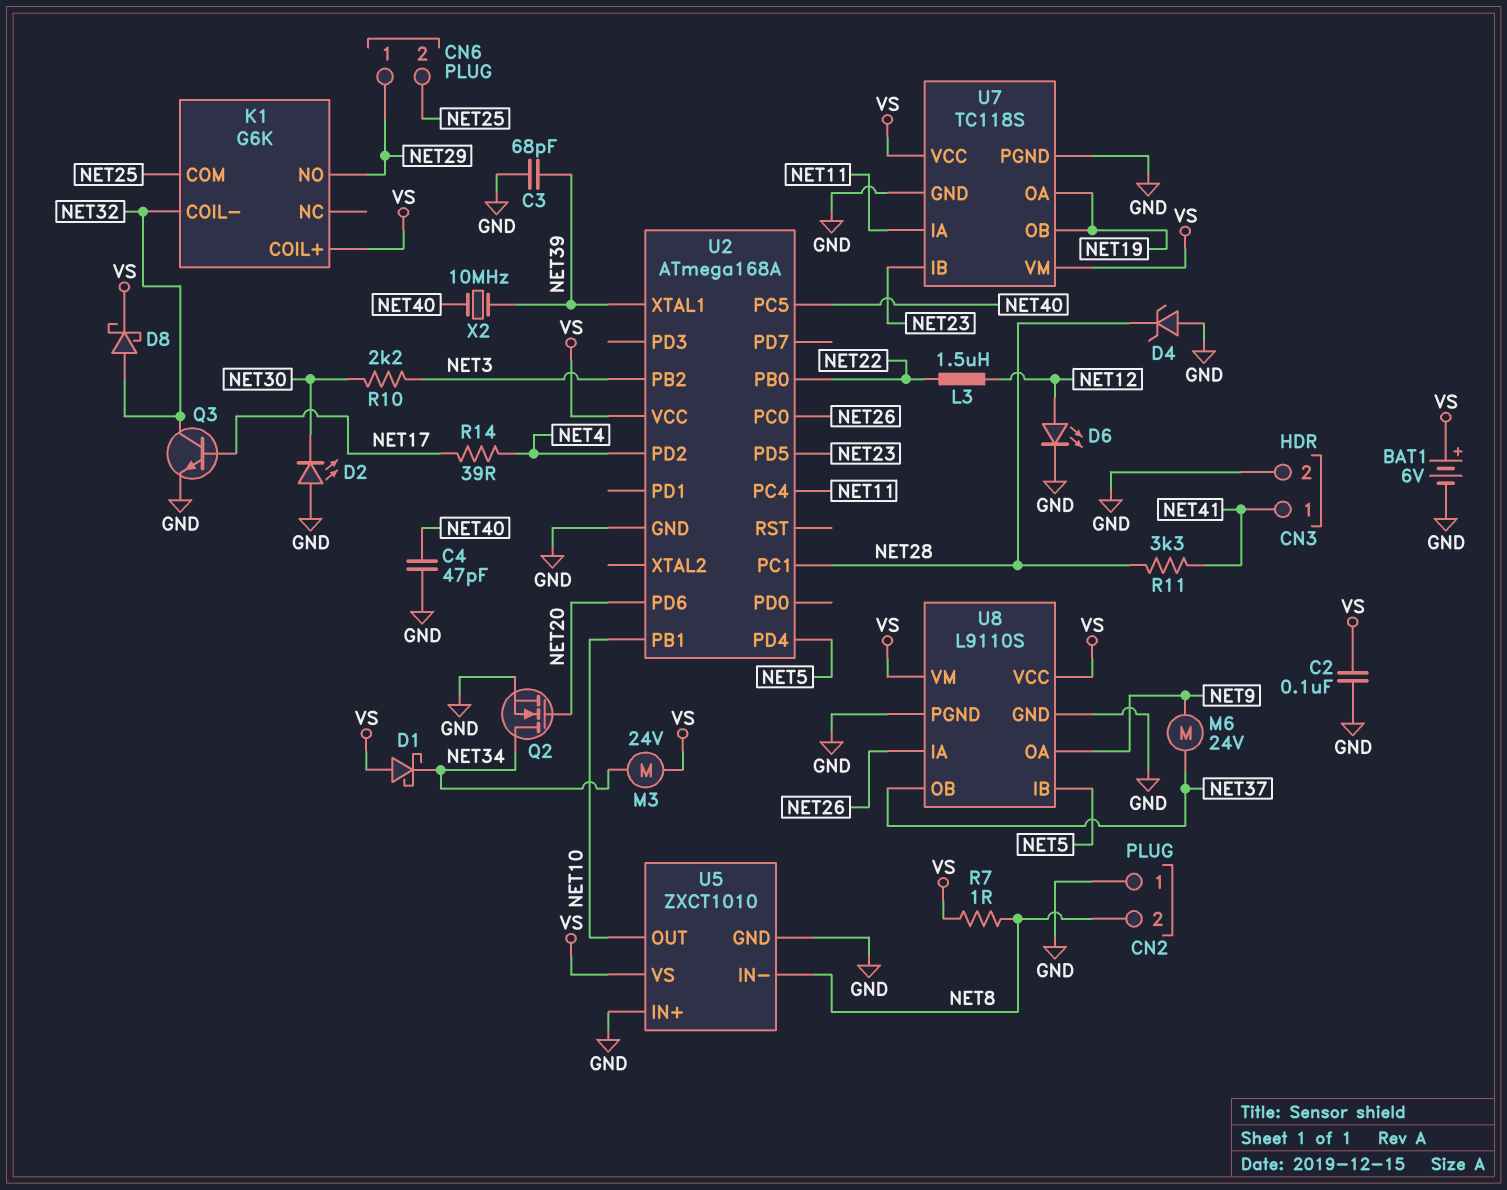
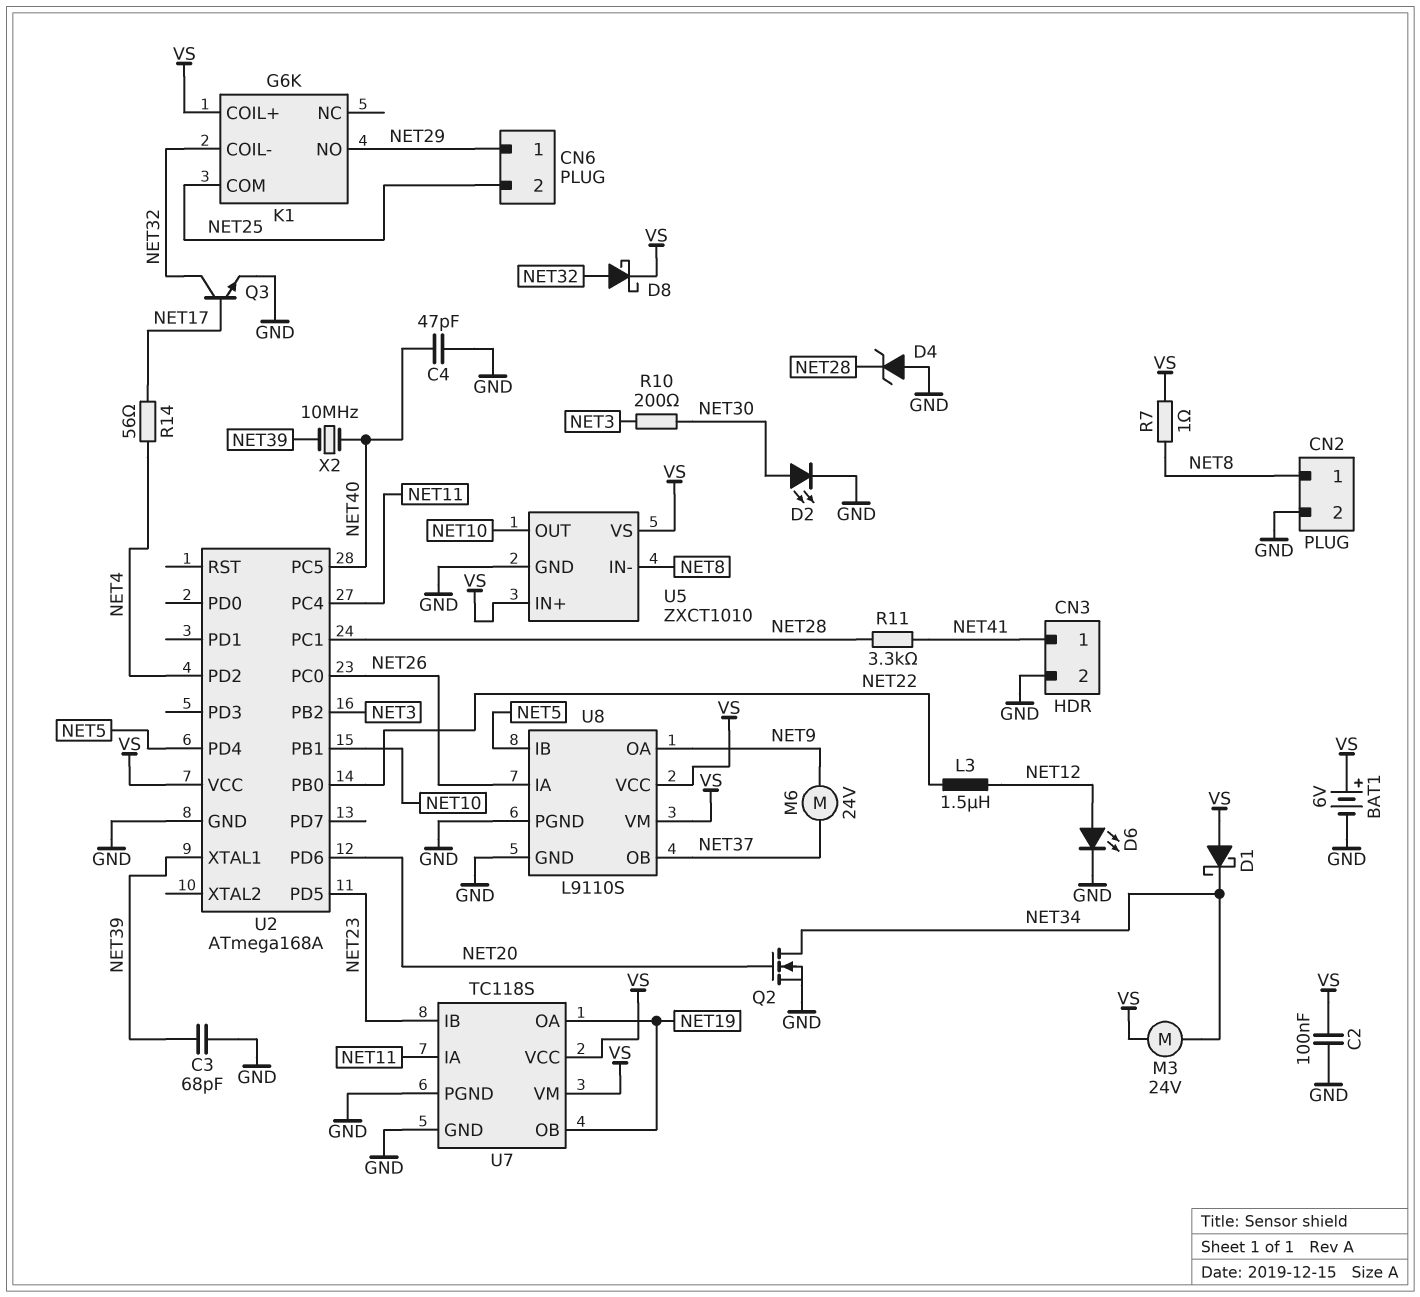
CN2 pin 1: GND -> NET8
CN2 pin 2: NET8 -> GND
D2: LED (A GND, K NET30) -> LED (A NET30, K GND)
R10: 2.2k (NET3, NET30) -> 200 (NET3, NET30)
R14: 39 (NET4, NET17) -> 56 (NET4, NET17)
U5 pin IN+: GND -> VS

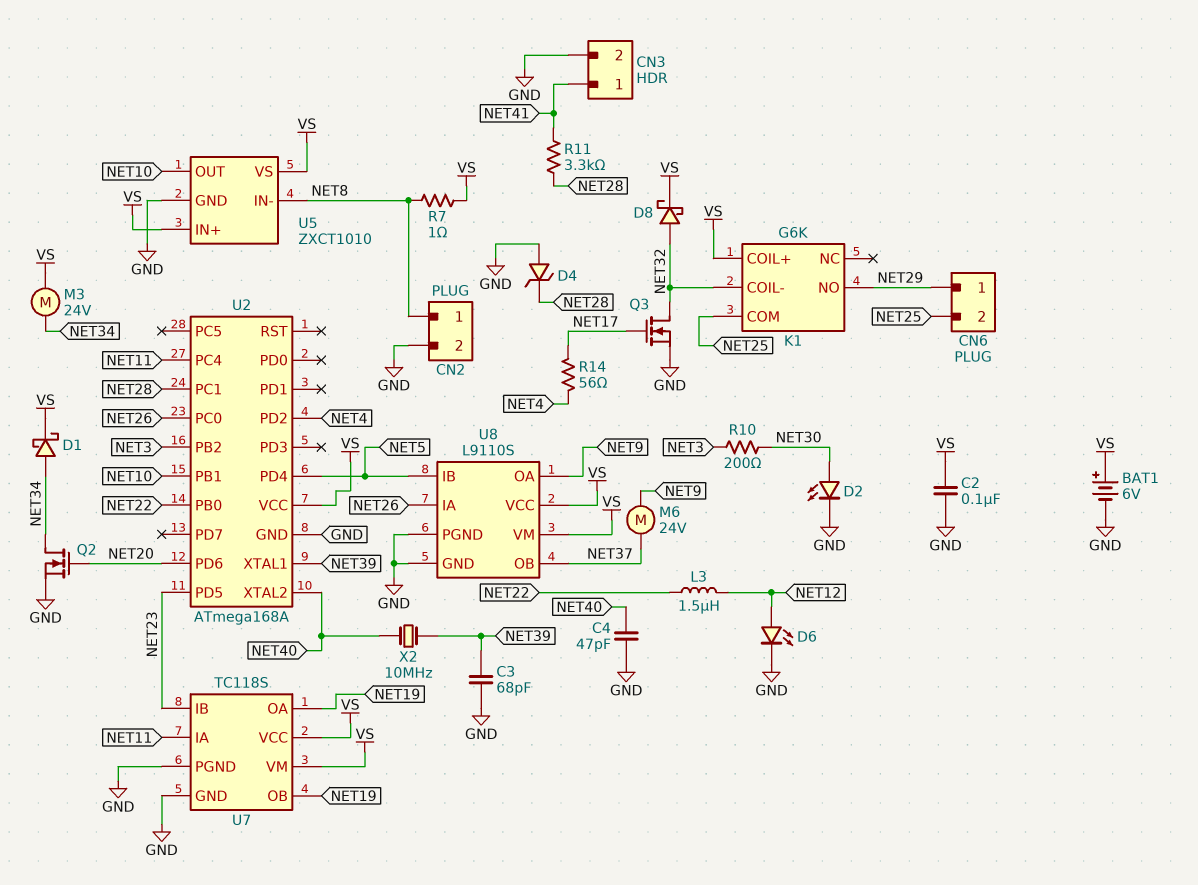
D1: schottky (A VS, K NET34) -> schottky (A NET34, K VS)
Q3: NPN (B NET17, C NET32, E GND) -> NMOS (G NET17, D NET32, S GND)
U2 pin PC5: NET40 -> none
U2 pin XTAL2: none -> NET40

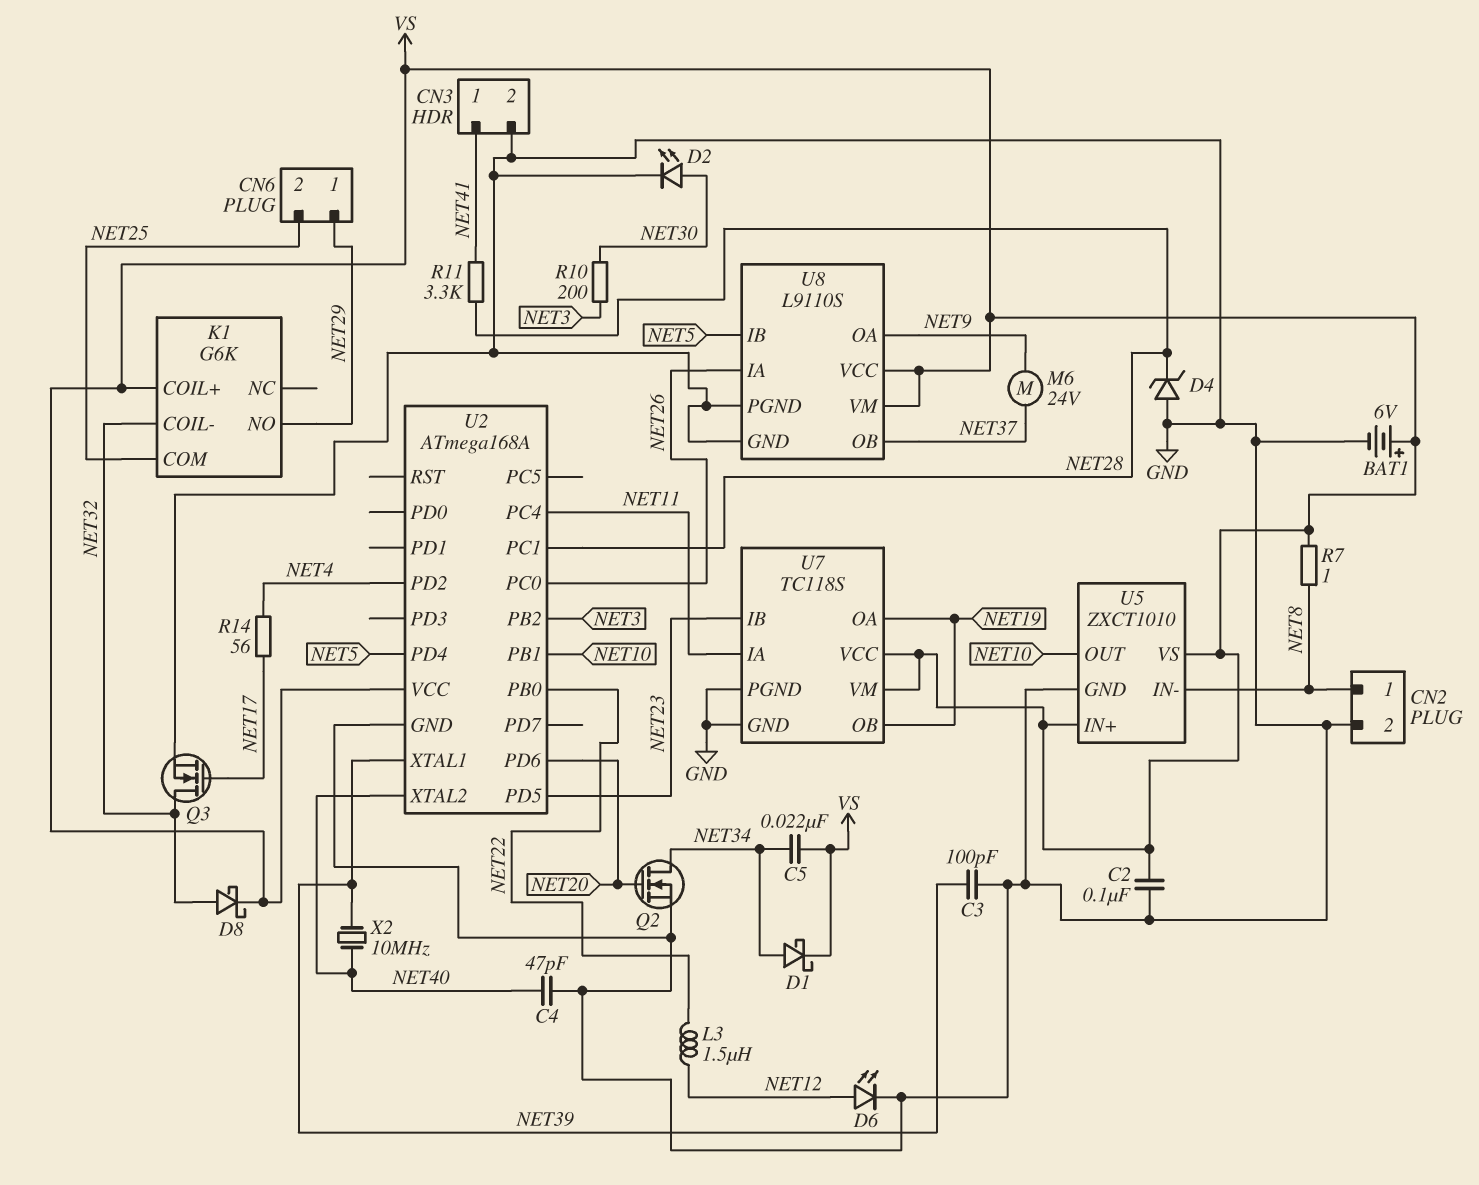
C3: 68pF (GND, NET39) -> 100pF (GND, NET39)
C5: none -> 22nF (NET34, VS)
M3: motor 24V (NET34, VS) -> none

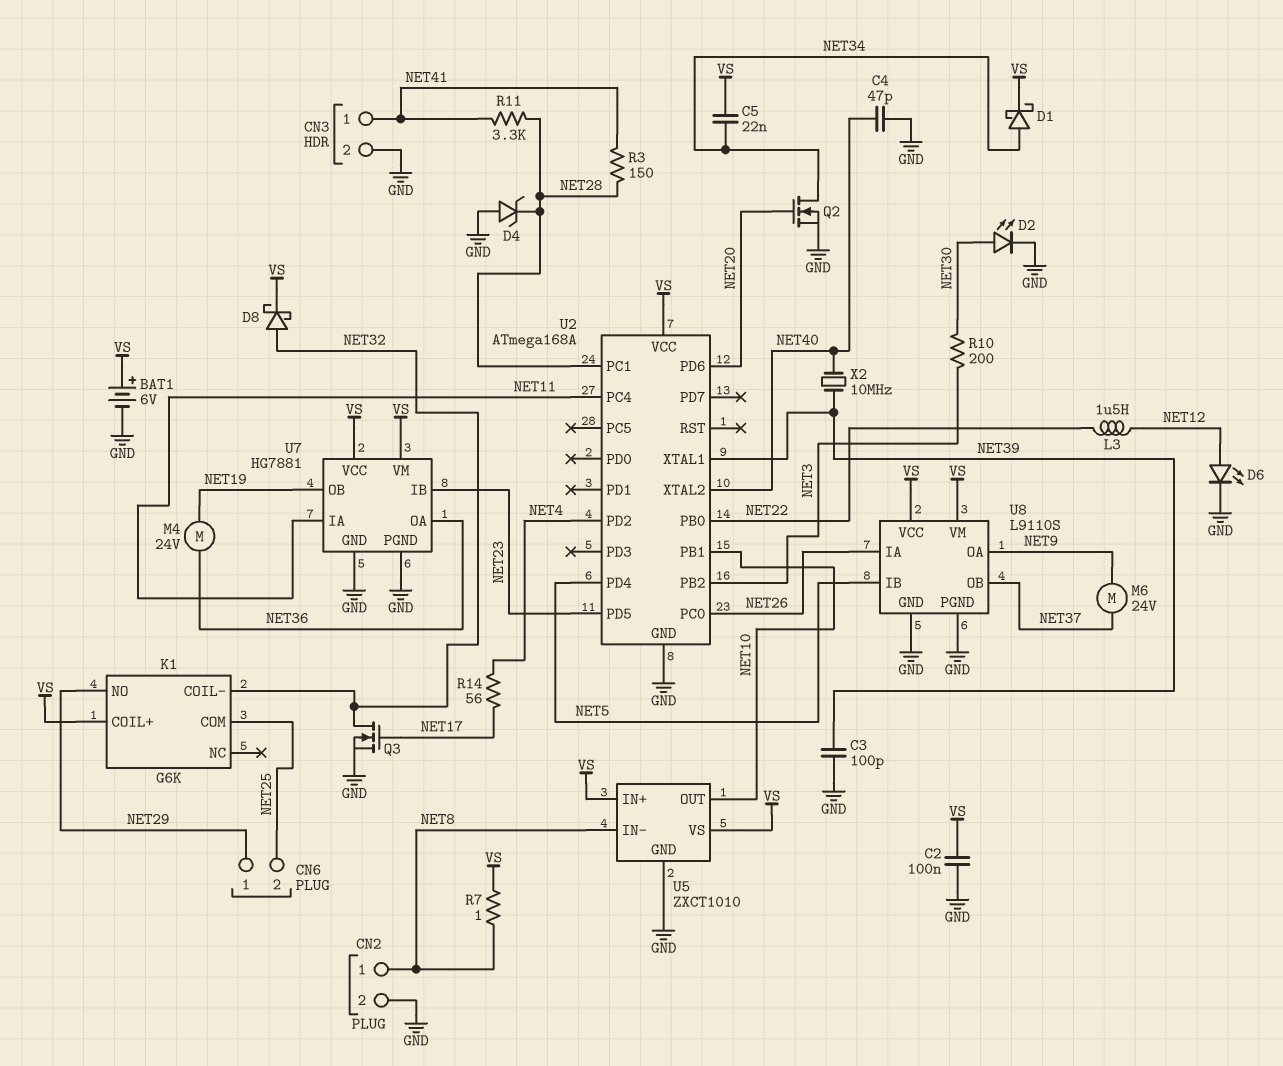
M4: none -> motor 24V (NET19, NET36)
R3: none -> 150 (NET28, NET41)
U7: TC118S -> HG7881
U7 pin OA: NET19 -> NET36

